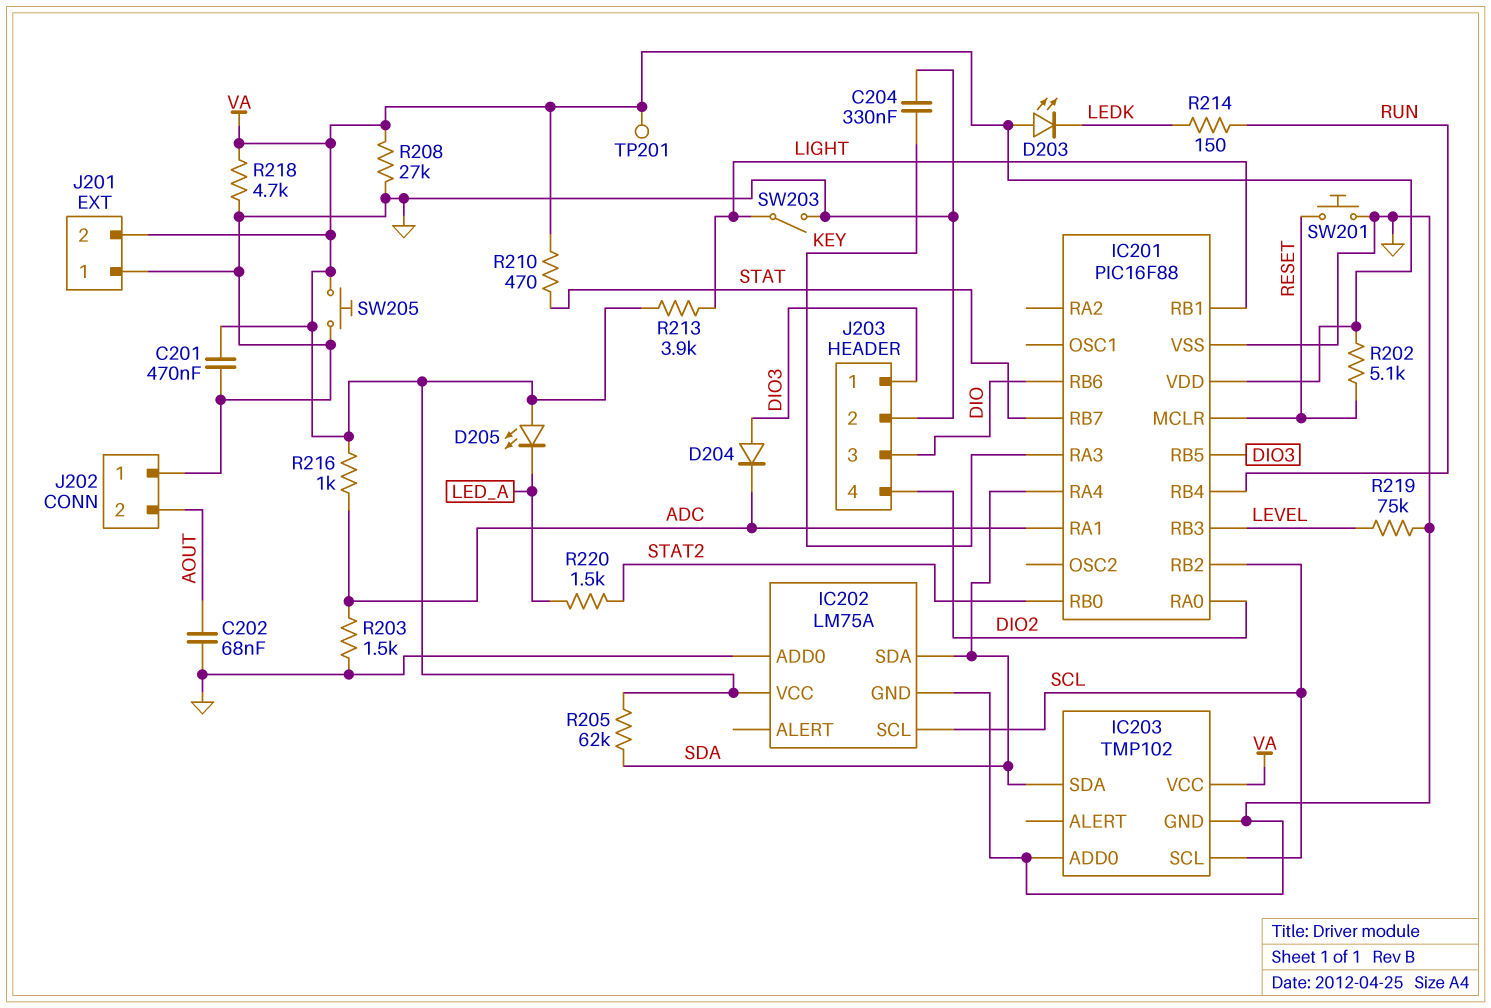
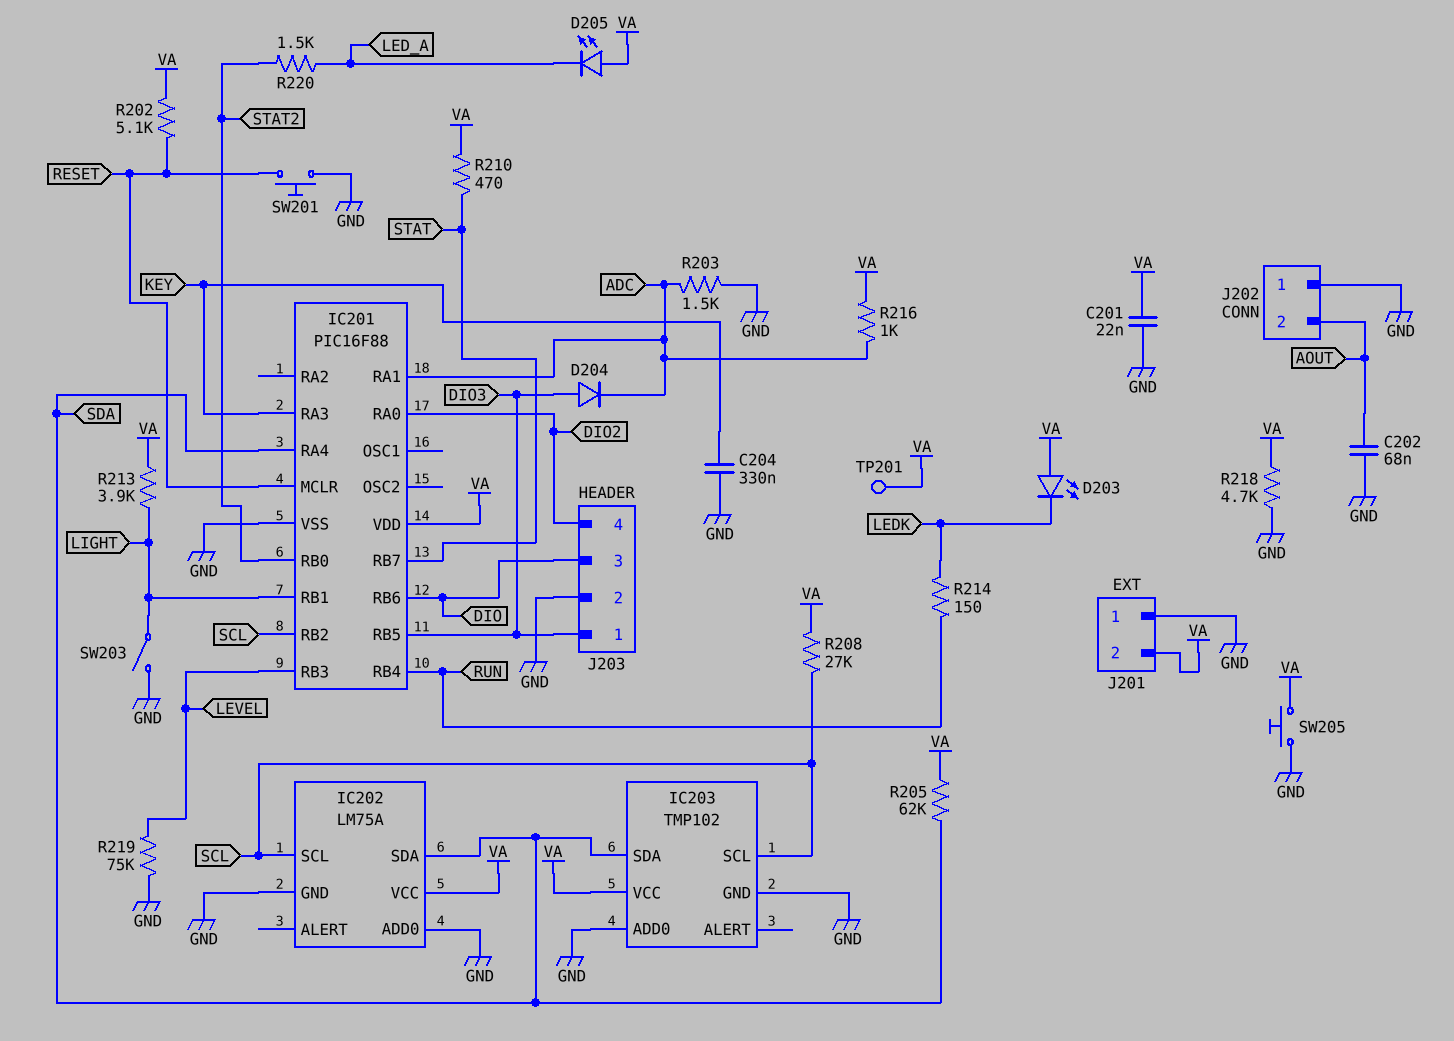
C201: 470nF (GND, VA) -> 22nF (GND, VA)
R208: 27k (GND, VA) -> 27k (SCL, VA)

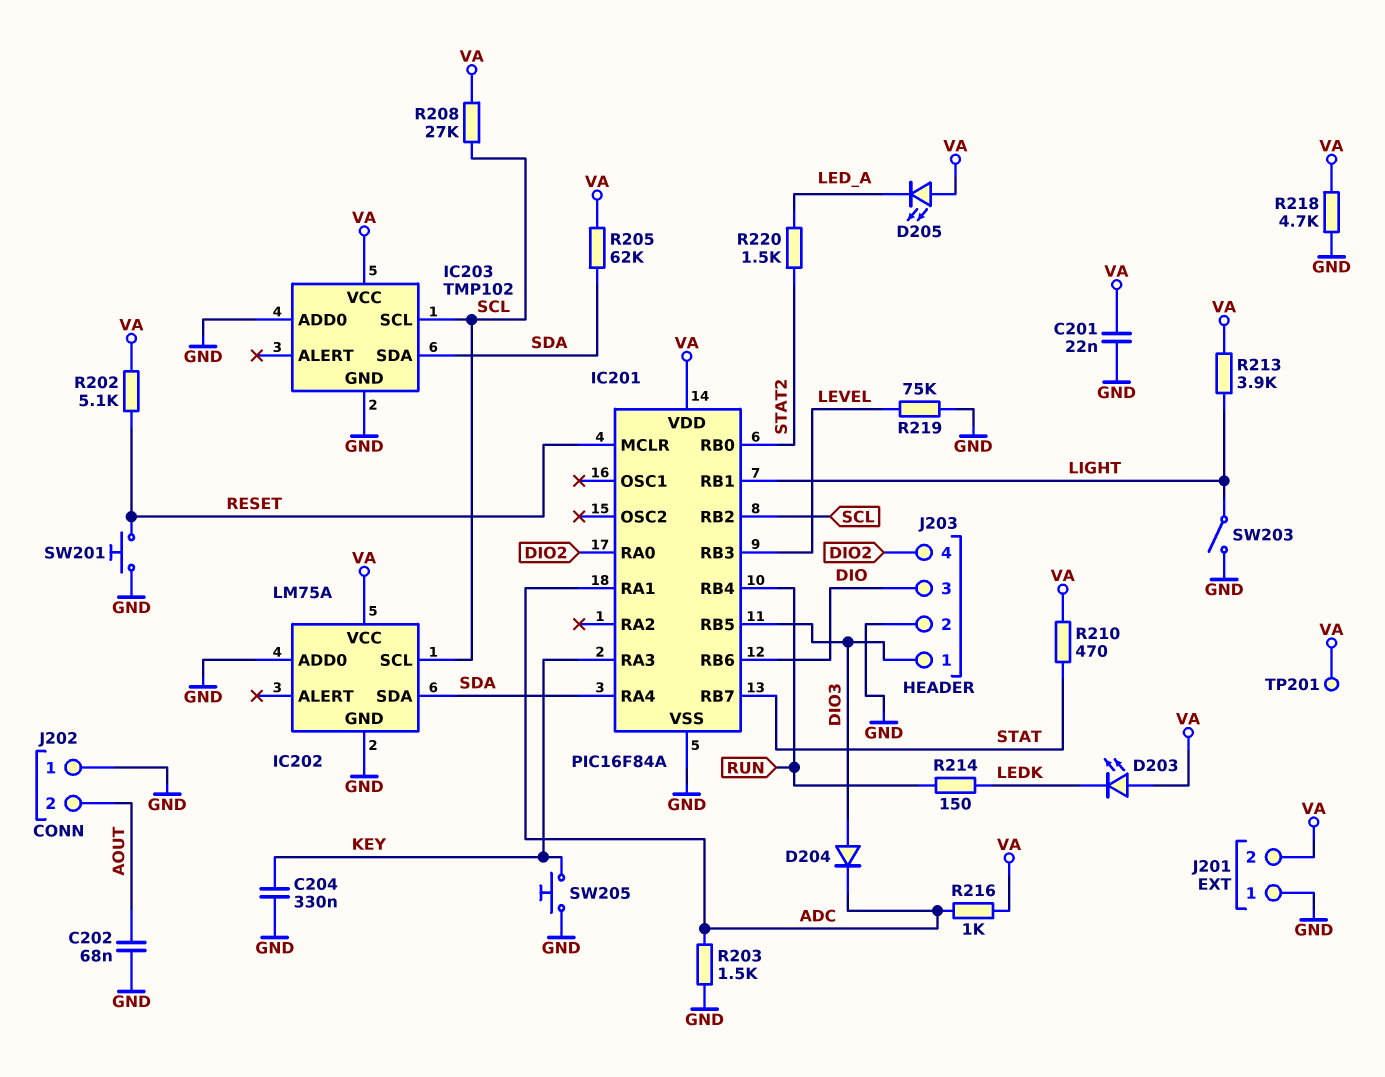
IC201: PIC16F88 -> PIC16F84A
SW205: button (GND, VA) -> button (GND, KEY)

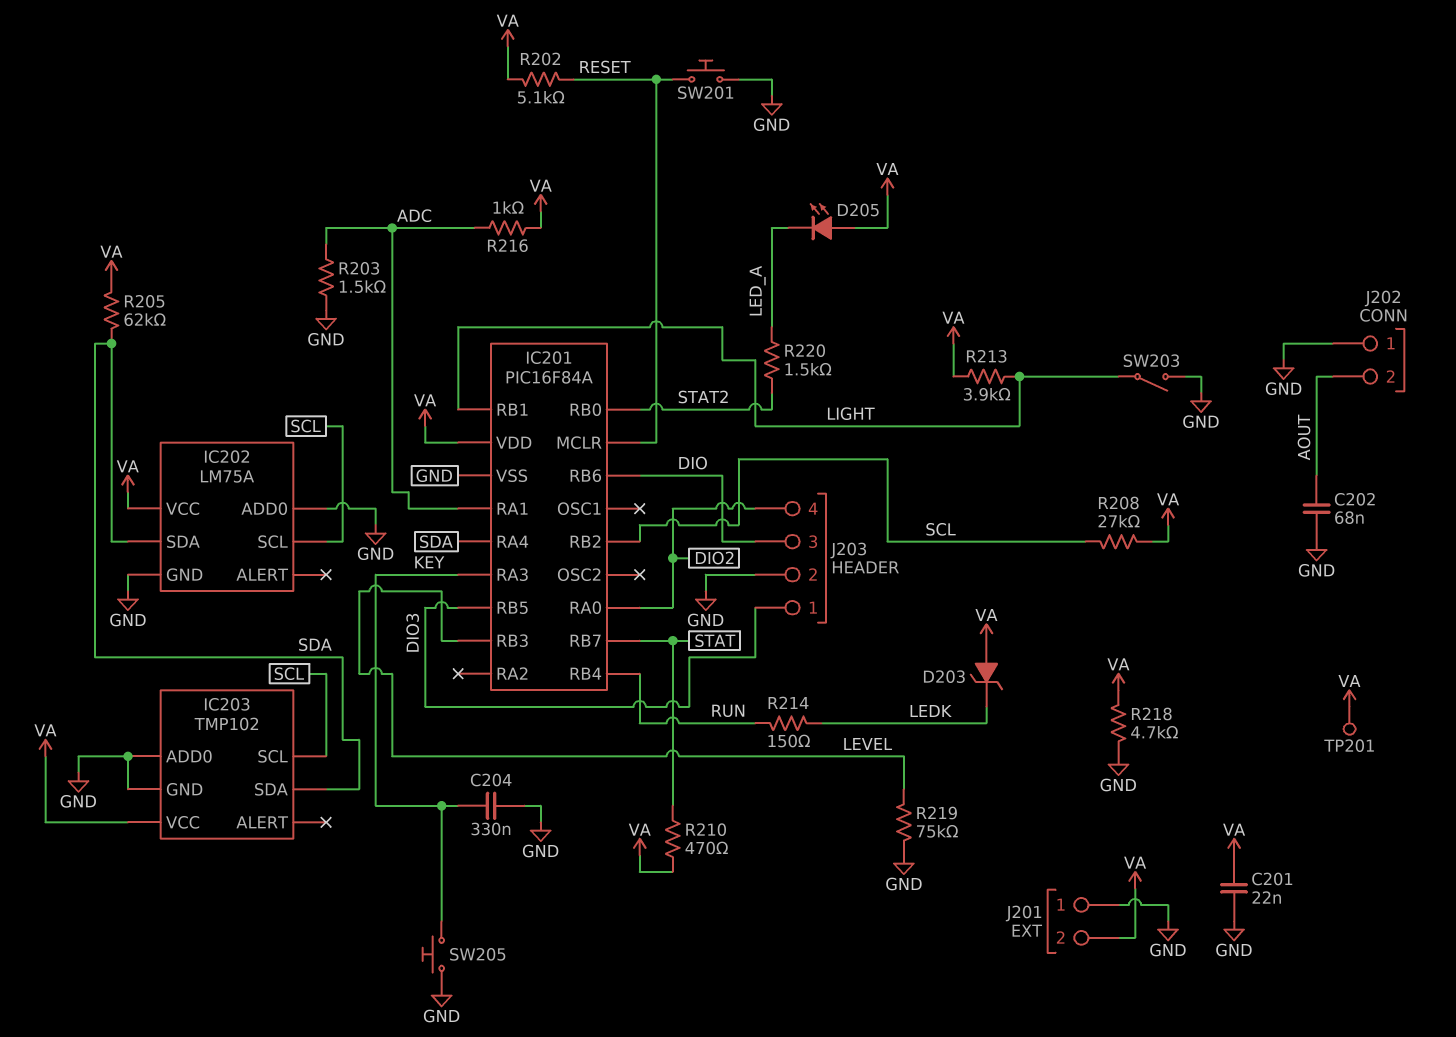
D203: LED (A VA, K LEDK) -> zener (A VA, K LEDK)
D204: diode (A DIO3, K ADC) -> none

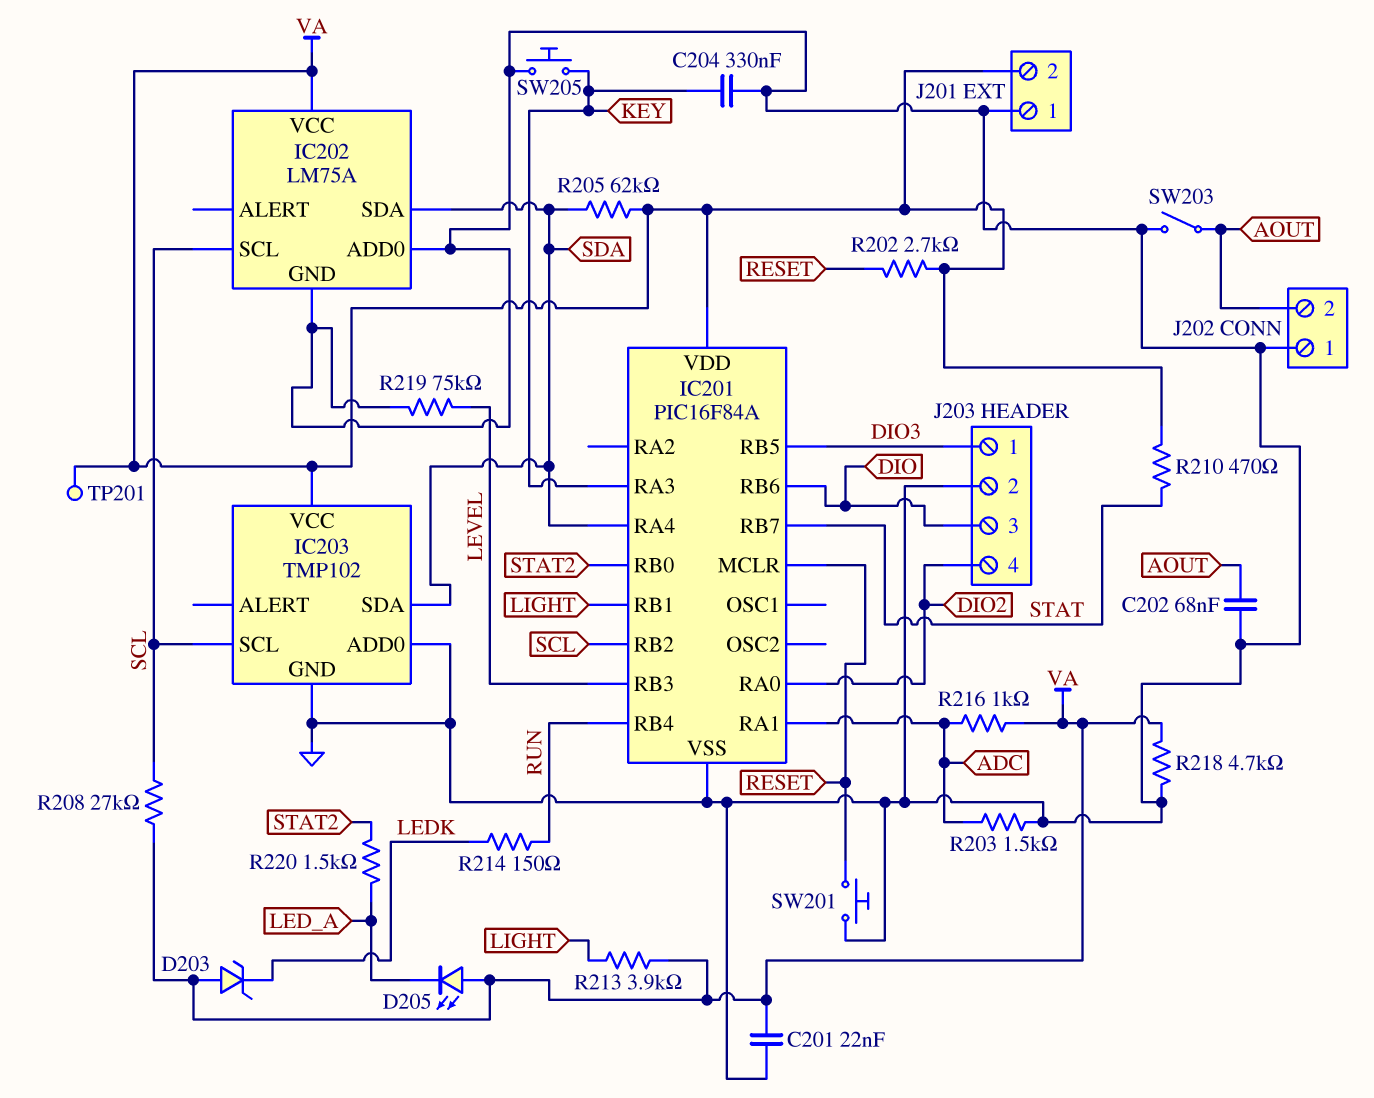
R202: 5.1k (RESET, VA) -> 2.7k (RESET, VA)
SW203: switch (GND, LIGHT) -> switch (AOUT, GND)

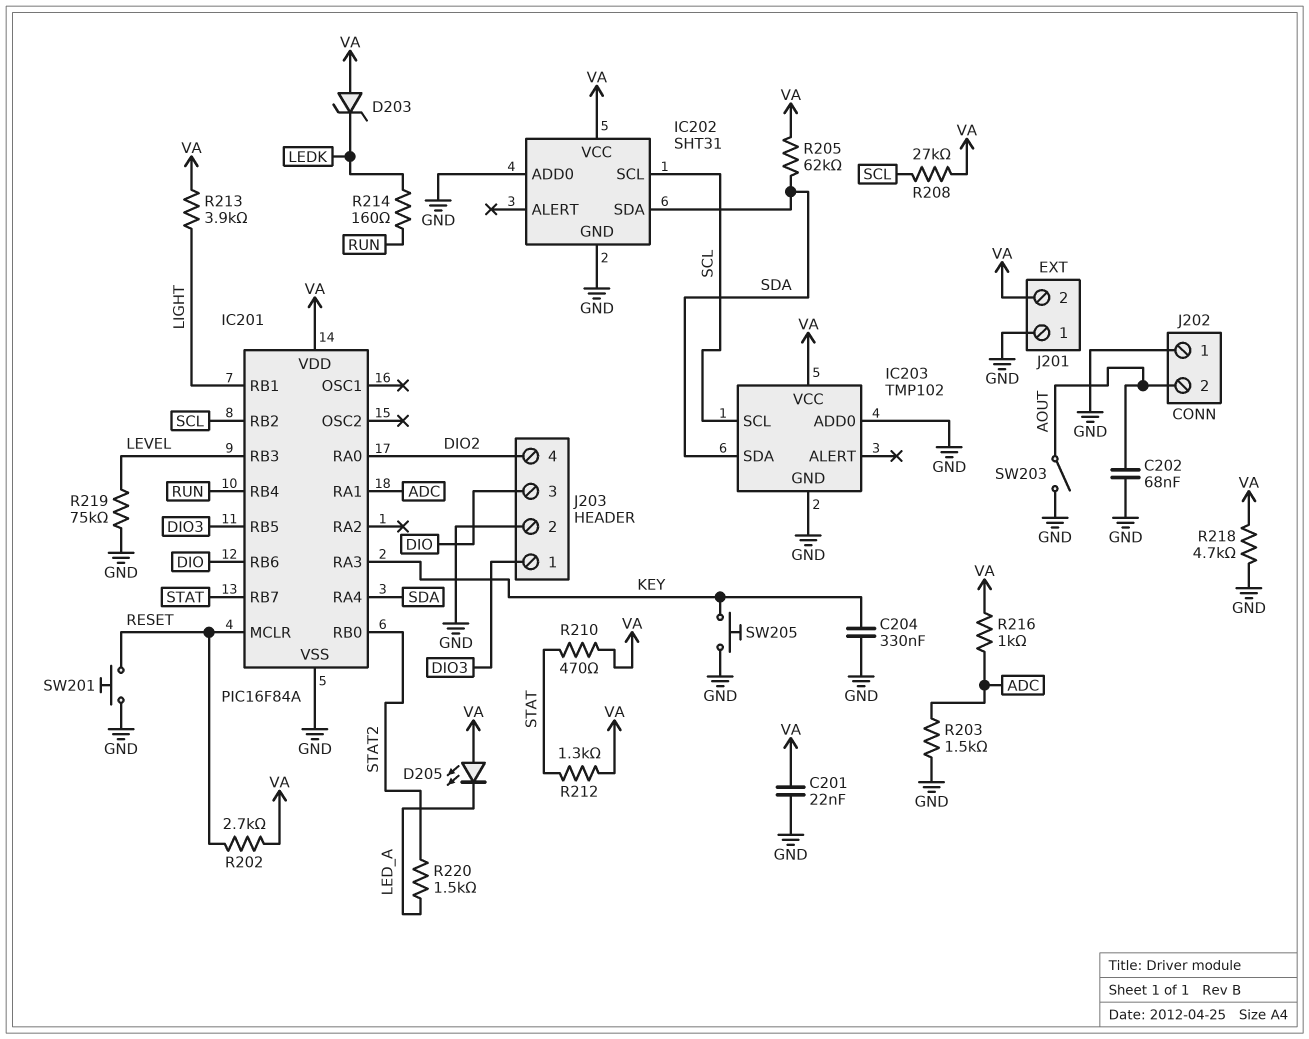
IC202: LM75A -> SHT31
R212: none -> 1.3k (STAT, VA)
R214: 150 (LEDK, RUN) -> 160 (LEDK, RUN)
TP201: test point (VA) -> none

